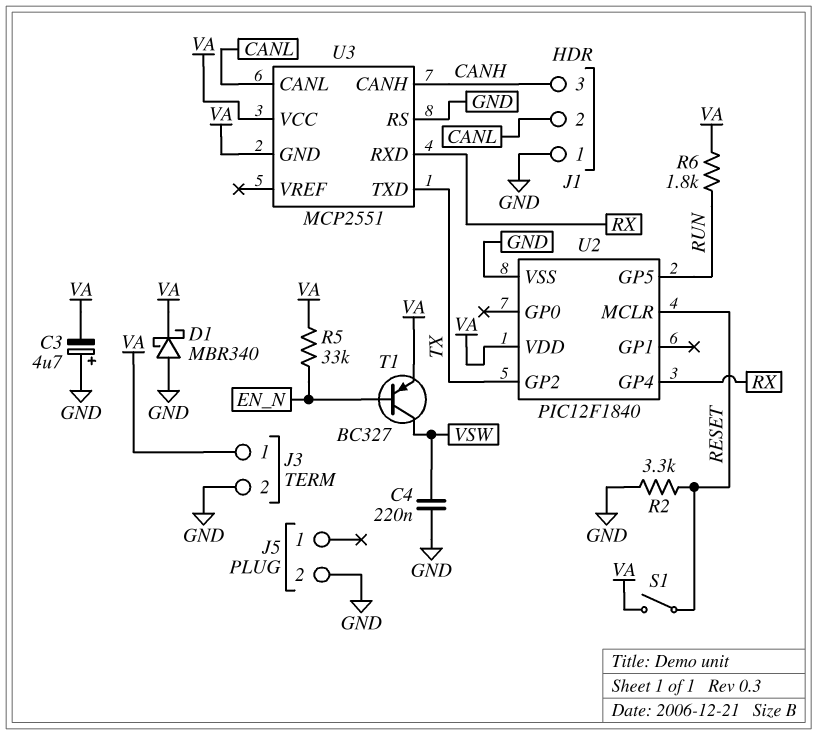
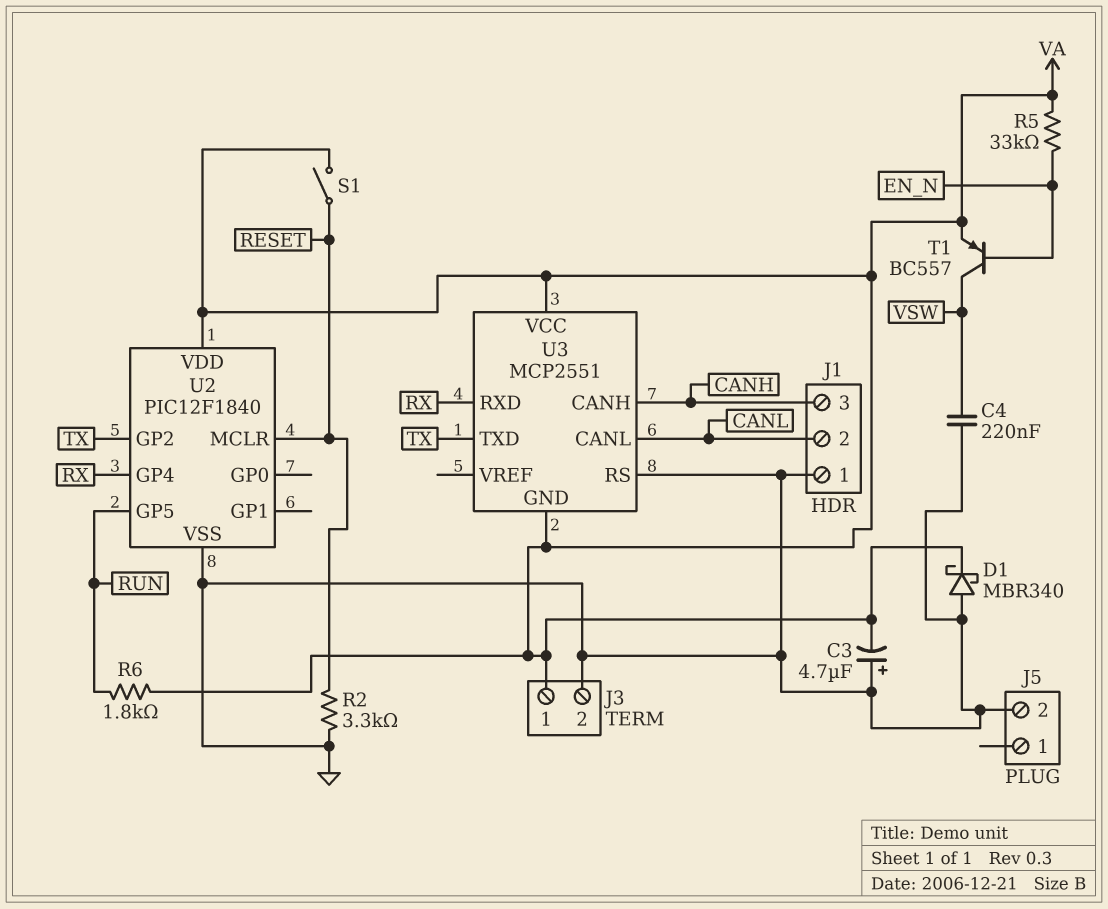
T1: PNP BC327 (B EN_N, C VSW, E VA) -> PNP BC557 (B EN_N, C VSW, E VA)

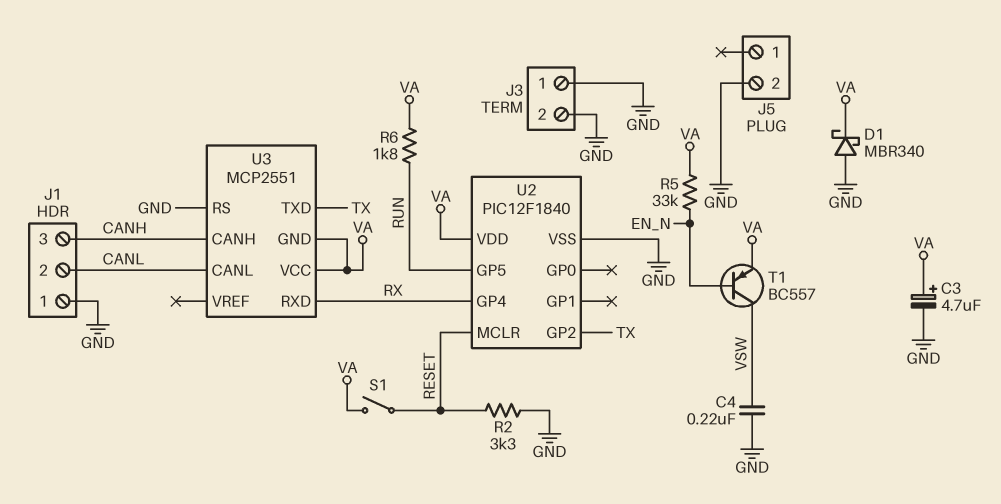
C3: 4.7uF (plus GND, minus VA) -> 4.7uF (plus VA, minus GND)
J3 pin 1: VA -> GND

